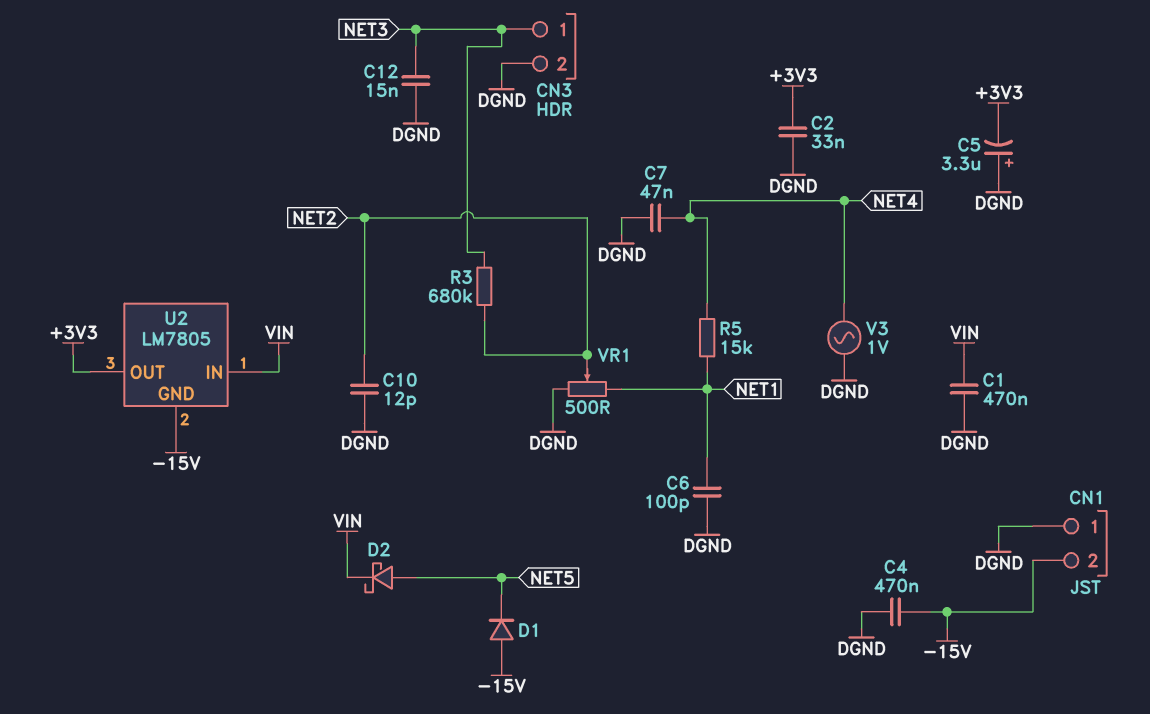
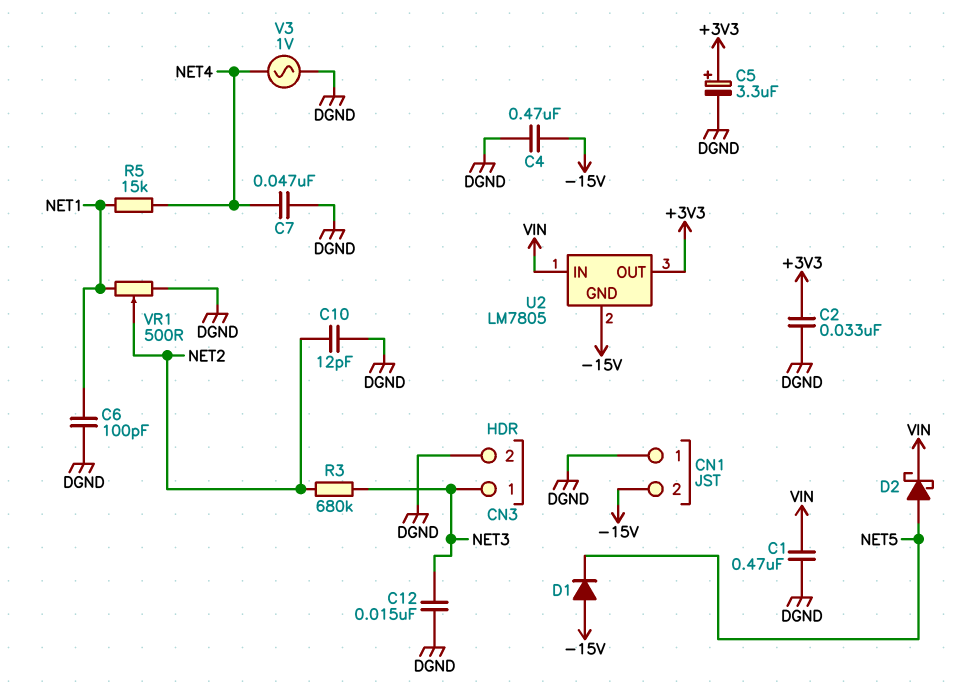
C5: 3.3uF (plus DGND, minus +3V3) -> 3.3uF (plus +3V3, minus DGND)

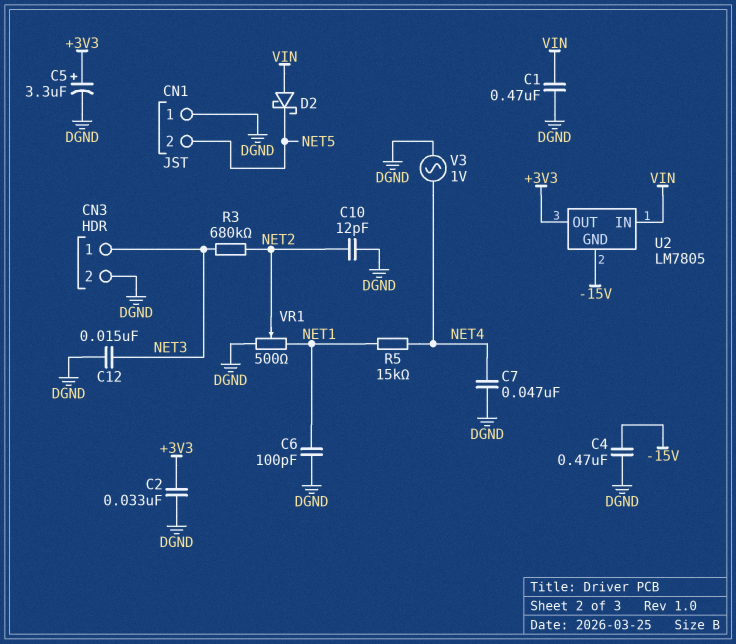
CN1 pin 2: -15V -> NET5
D1: diode (A -15V, K NET5) -> none
D2: schottky (A NET5, K VIN) -> schottky (A VIN, K NET5)

